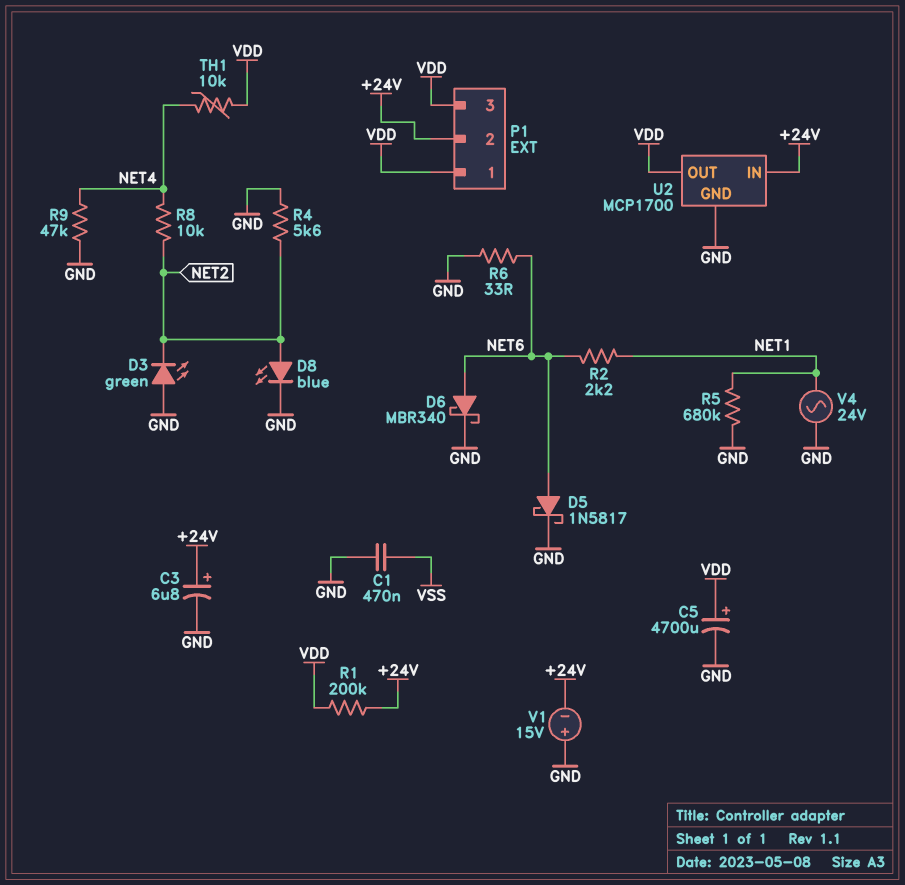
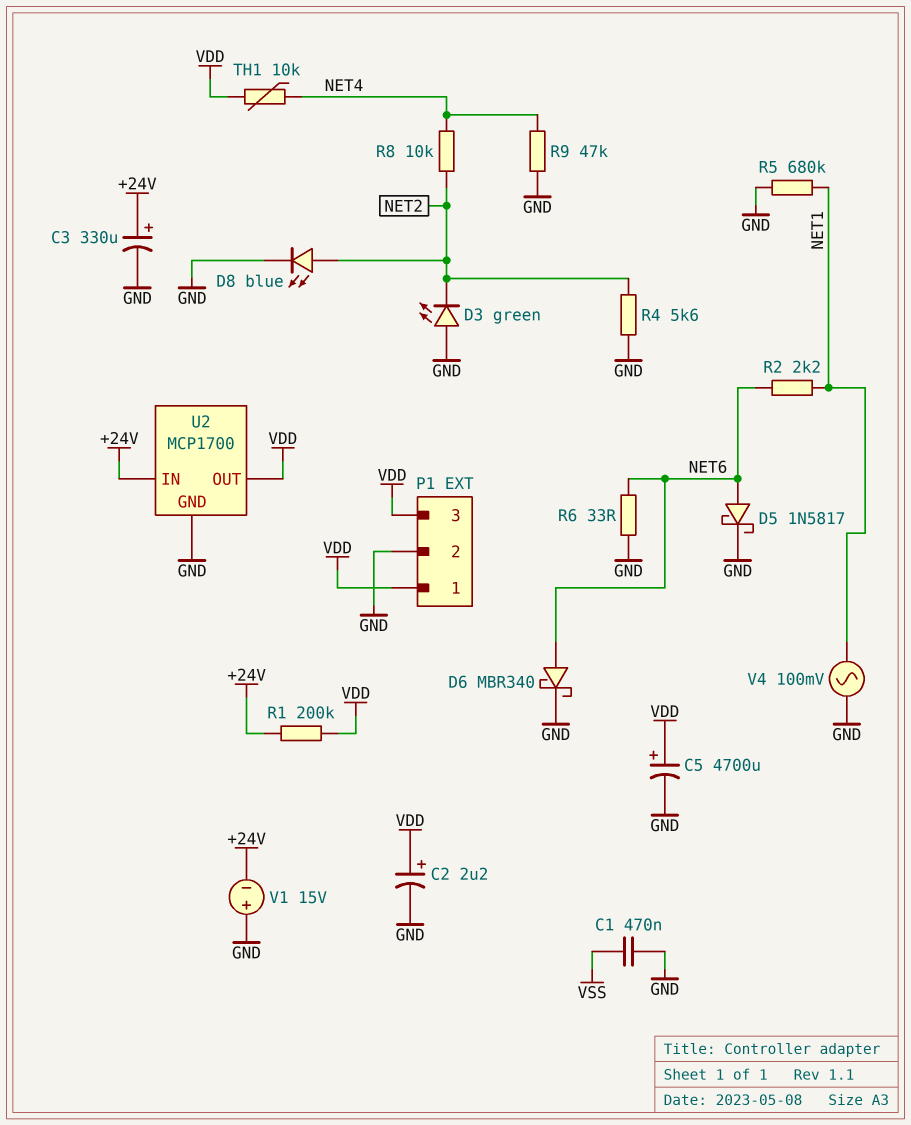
C2: none -> 2.2uF (plus VDD, minus GND)
C3: 6.8uF (plus +24V, minus GND) -> 330uF (plus +24V, minus GND)
P1 pin 2: +24V -> GND
V4: AC 24V (GND, NET1) -> AC 100mV (GND, NET1)

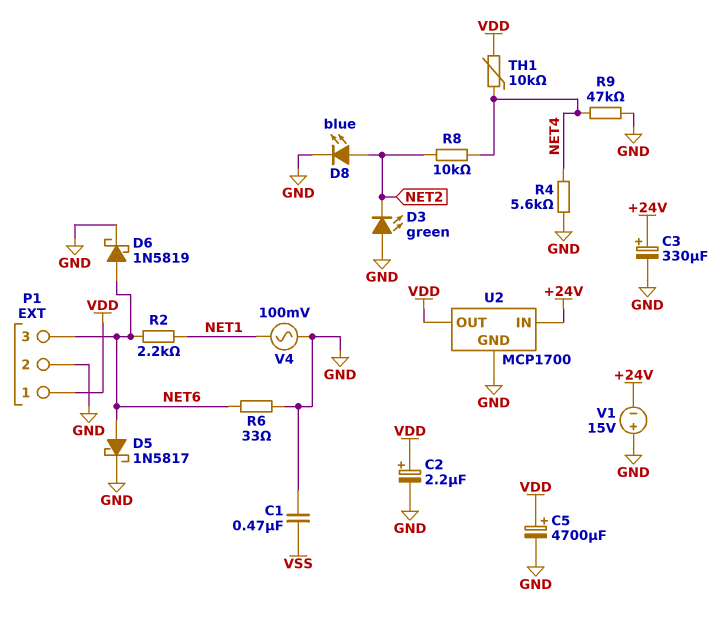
D6: schottky MBR340 (A NET6, K GND) -> schottky 1N5819 (A NET6, K GND)
P1 pin 3: VDD -> NET6
R1: 200k (+24V, VDD) -> none
R4: 5.6k (GND, NET2) -> 5.6k (GND, NET4)
R5: 680k (GND, NET1) -> none

